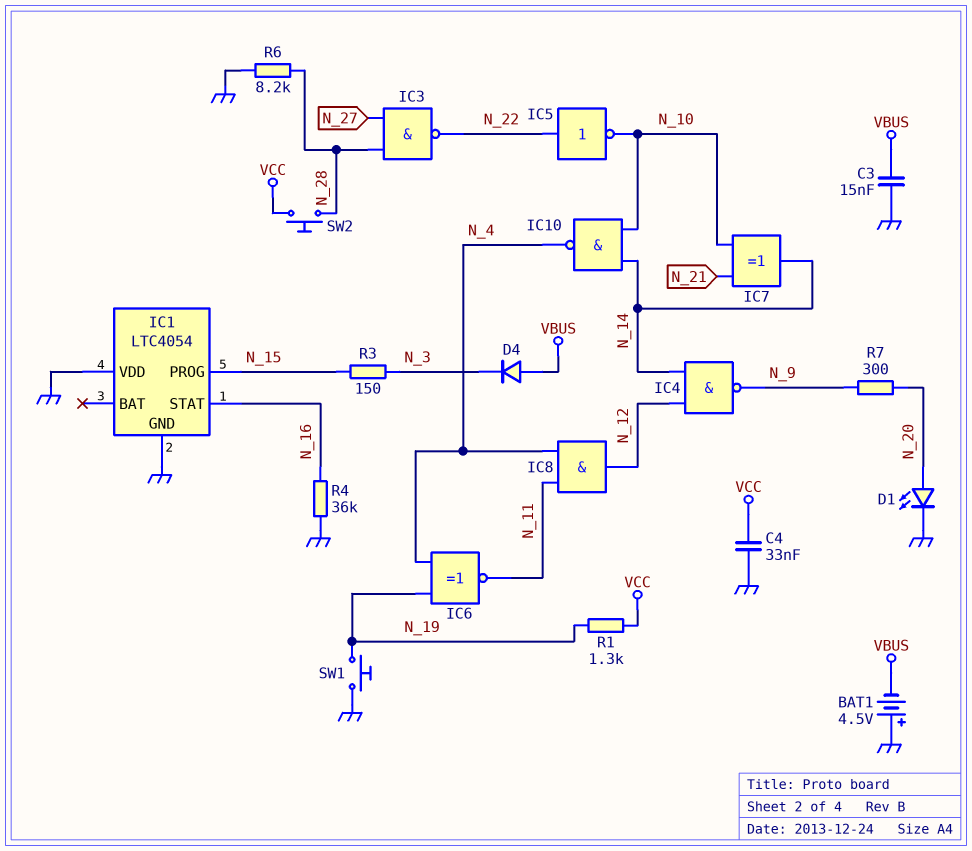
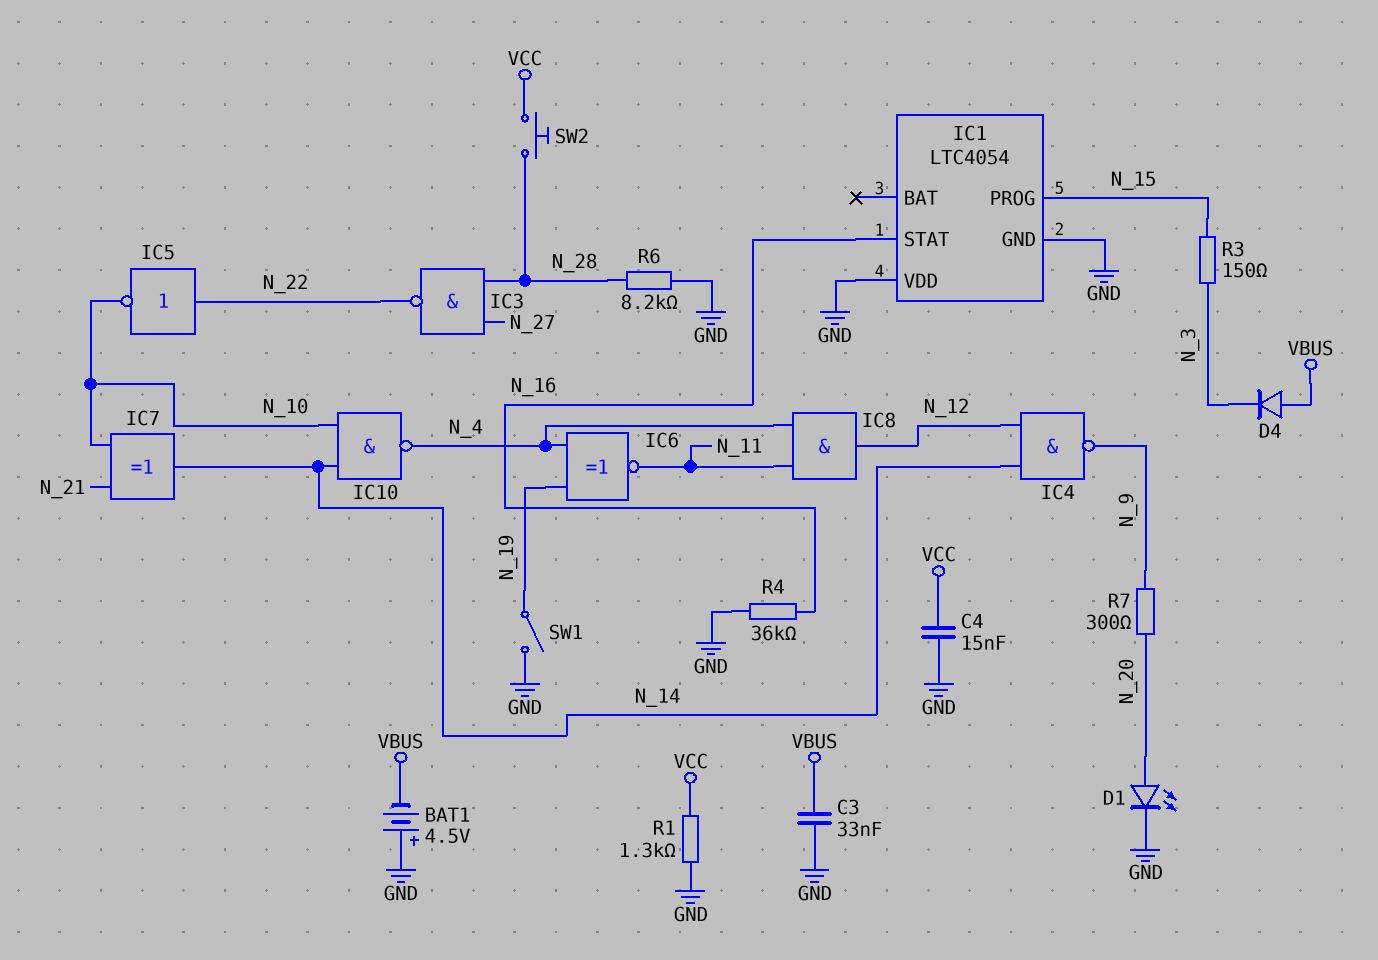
C3: 15nF (GND, VBUS) -> 33nF (GND, VBUS)
C4: 33nF (GND, VCC) -> 15nF (GND, VCC)
R1: 1.3k (N_19, VCC) -> 1.3k (GND, VCC)
SW1: button (GND, N_19) -> switch (GND, N_19)

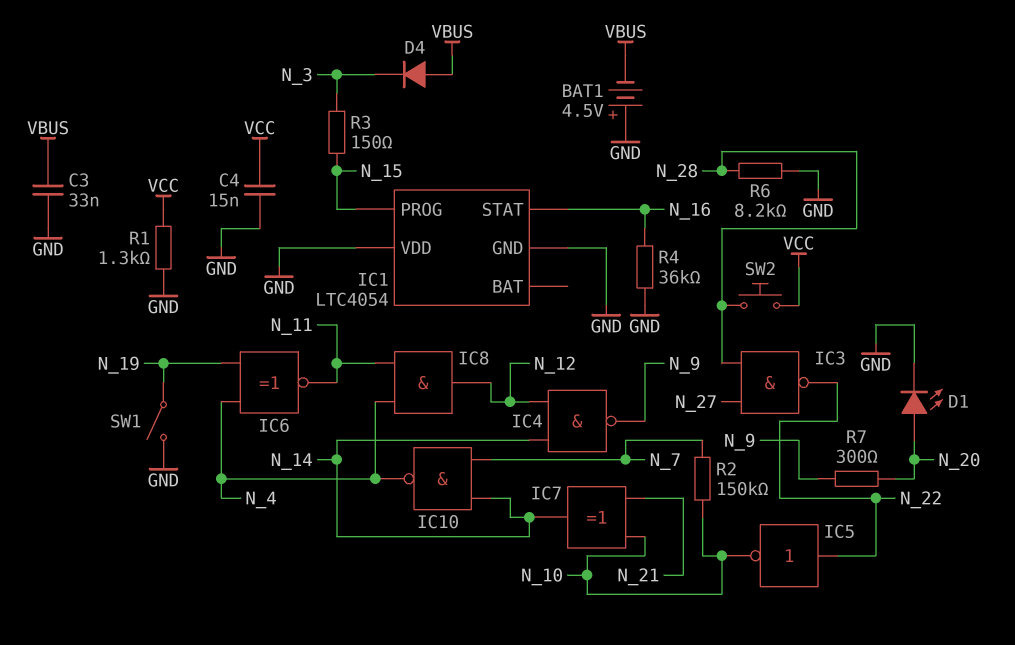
IC10: NAND (in N_10, in N_14, out N_4) -> NAND (in N_7, in N_14, out N_4)
R2: none -> 150k (N_7, N_10)

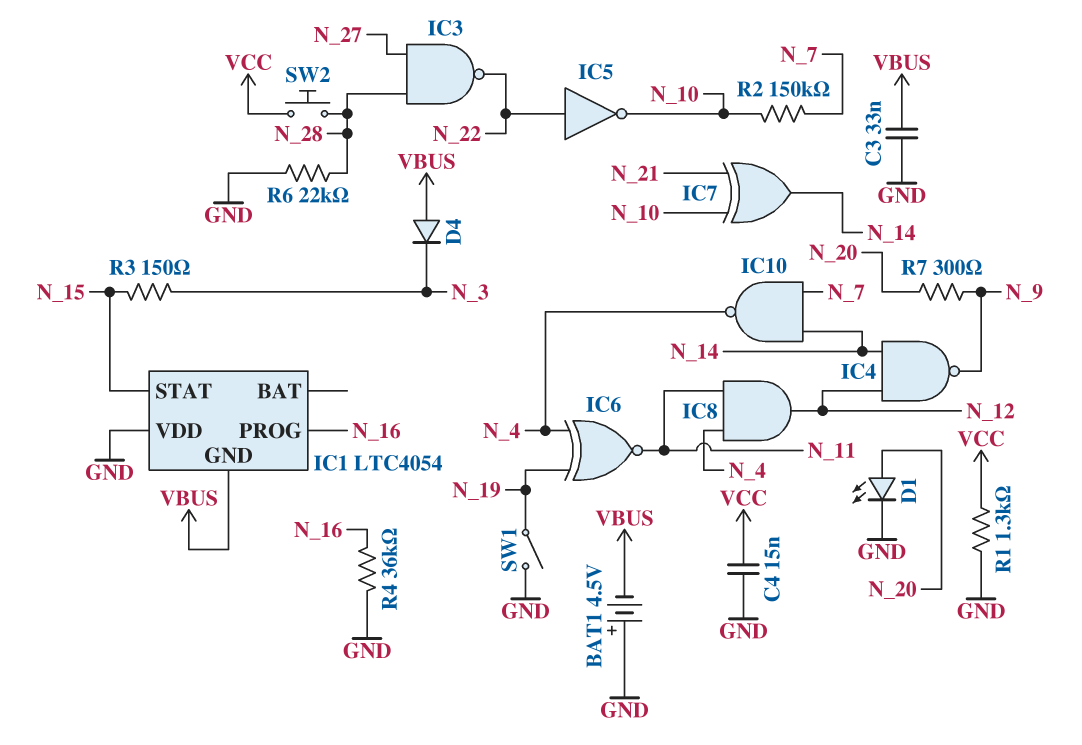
IC1 pin GND: GND -> VBUS
IC1 pin PROG: N_15 -> N_16
IC1 pin STAT: N_16 -> N_15
R6: 8.2k (GND, N_28) -> 22k (GND, N_28)

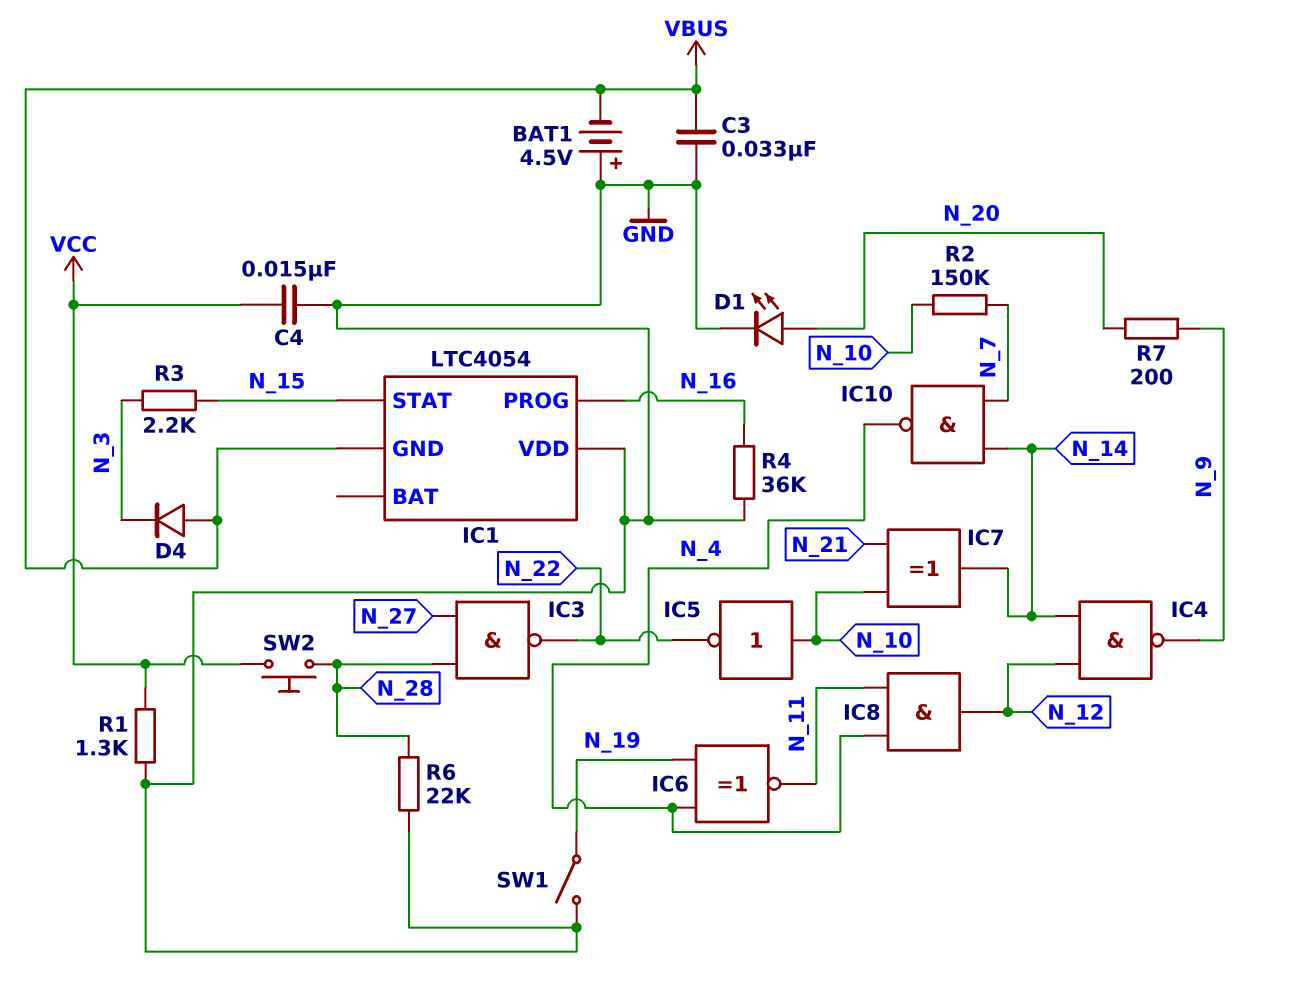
IC5: NOT (in N_22, out N_10) -> NOT (in N_10, out N_22)
R3: 150 (N_3, N_15) -> 2.2k (N_3, N_15)
R7: 300 (N_9, N_20) -> 200 (N_9, N_20)

